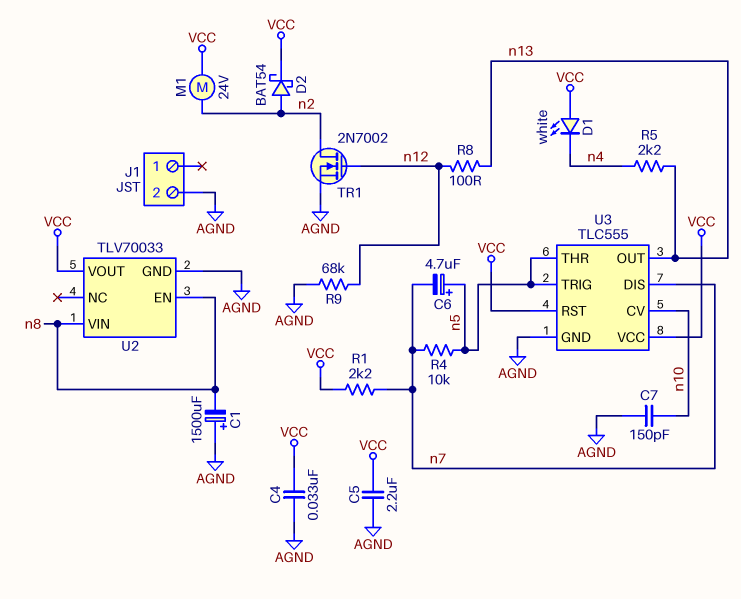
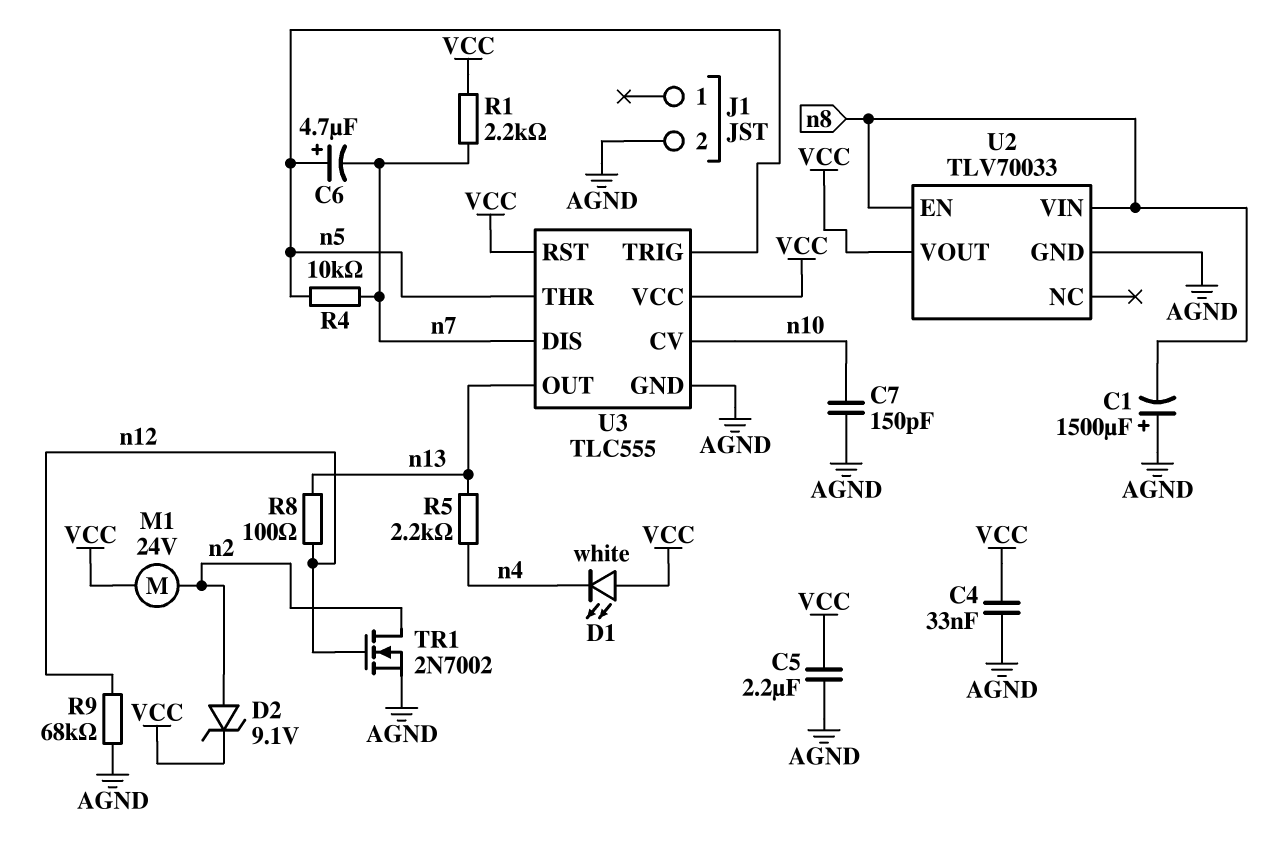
D2: schottky BAT54 (A n2, K VCC) -> zener 9.1V (A n2, K VCC)

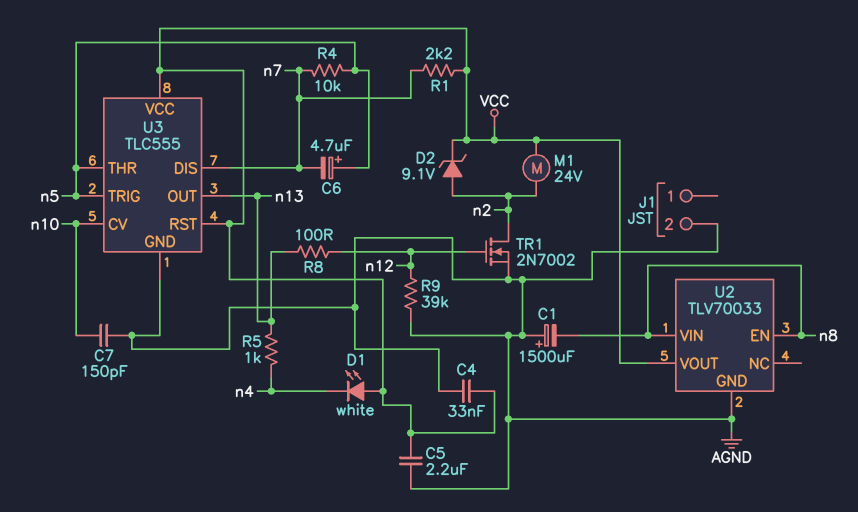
R5: 2.2k (n4, n13) -> 1k (n4, n13)
R9: 68k (AGND, n12) -> 39k (AGND, n12)

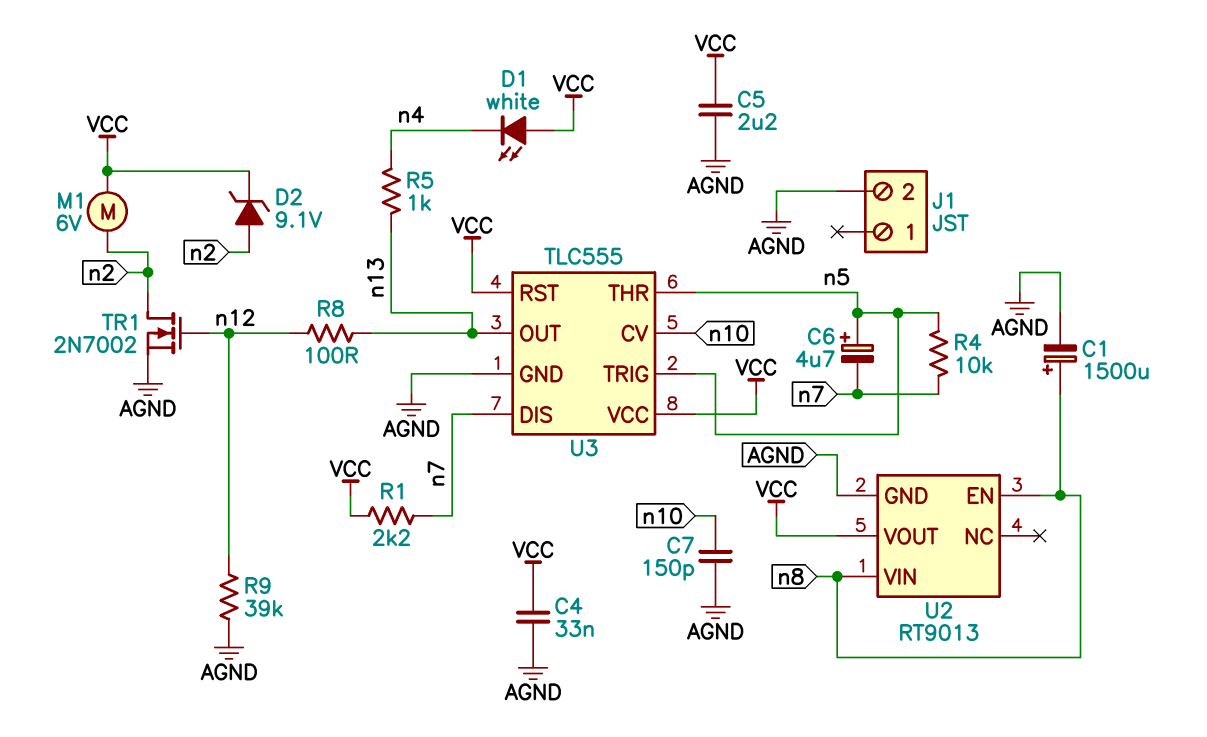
C1: 1500uF (plus AGND, minus n8) -> 1500uF (plus n8, minus AGND)
M1: motor 24V (VCC, n2) -> motor 6V (VCC, n2)
U2: TLV70033 -> RT9013

